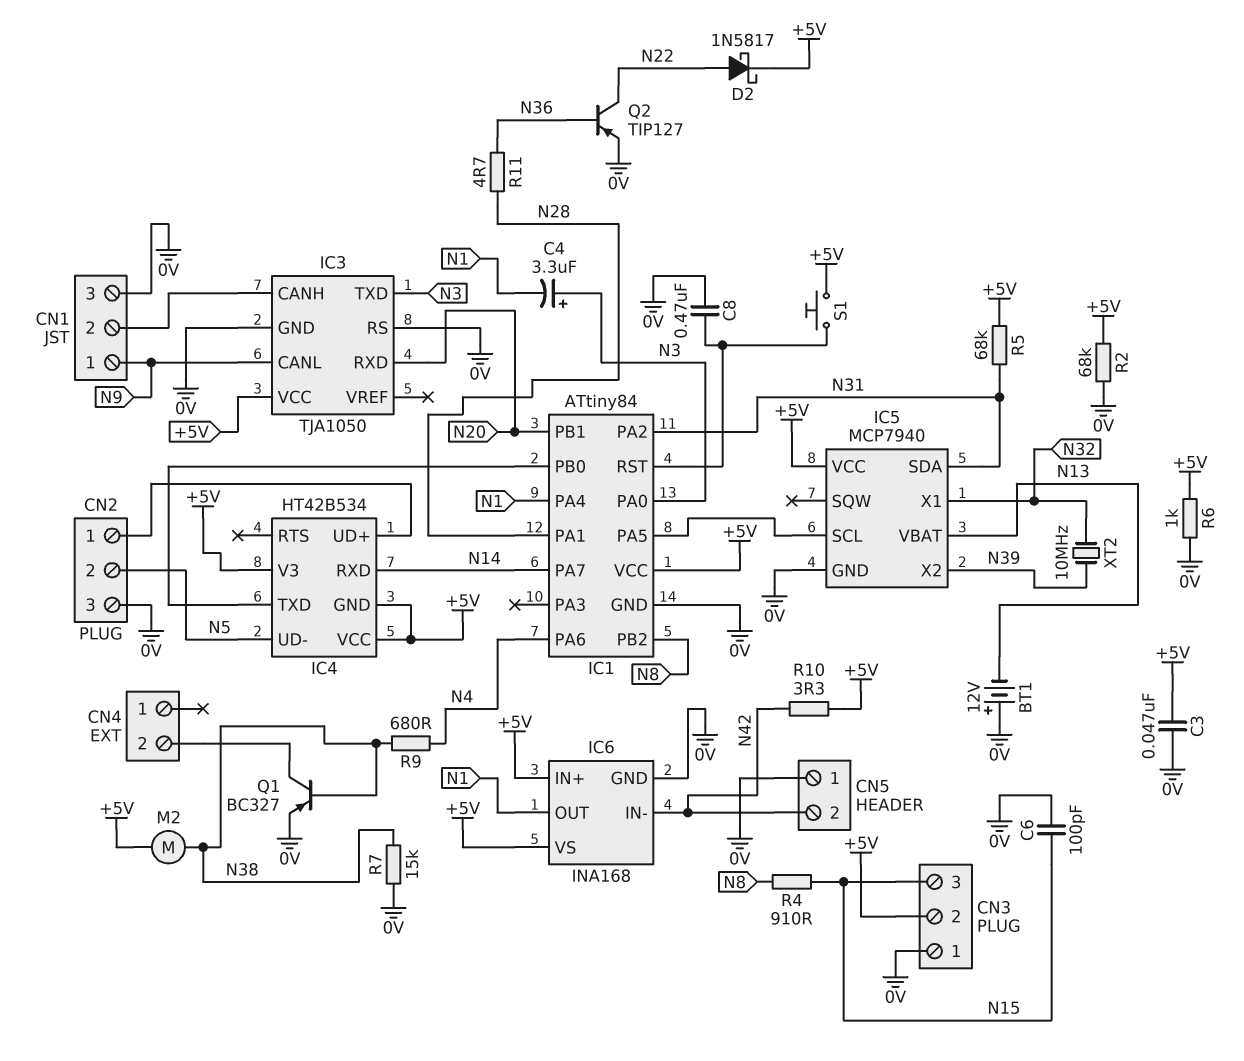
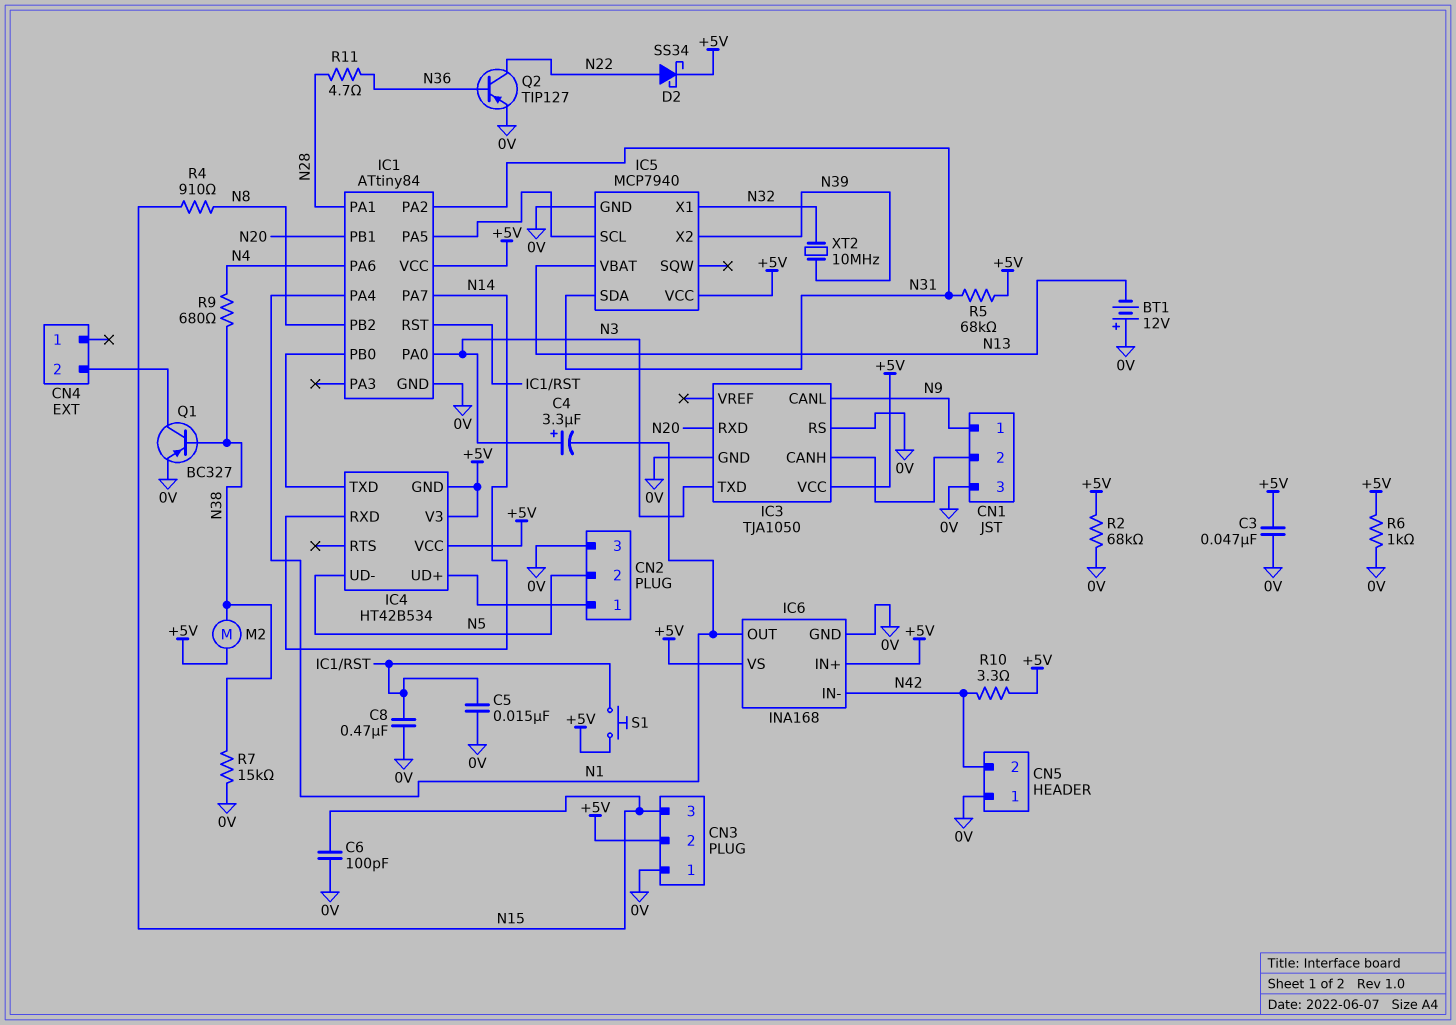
C5: none -> 15nF (0V, IC1/RST)
D2: schottky 1N5817 (A N22, K +5V) -> schottky SS34 (A N22, K +5V)

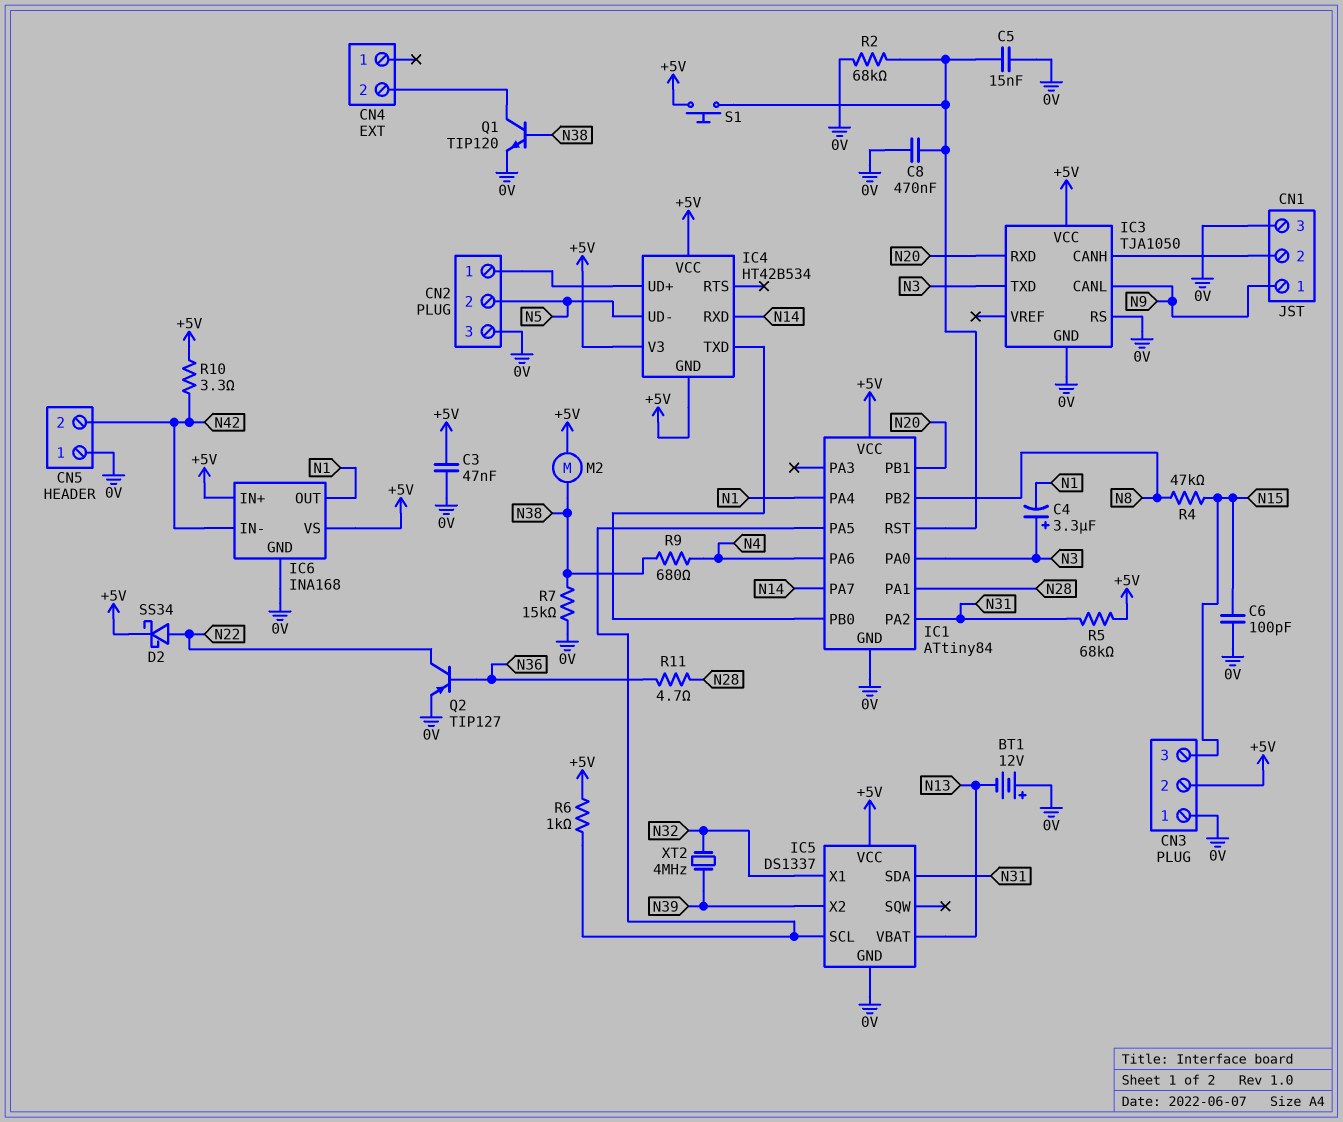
IC5: MCP7940 -> DS1337
Q1: PNP BC327 (B N38, C CN4/2, E 0V) -> NPN TIP120 (B N38, C CN4/2, E 0V)
R2: 68k (+5V, 0V) -> 68k (0V, IC1/RST)
R4: 910 (N8, N15) -> 47k (N8, N15)
R6: 1k (+5V, 0V) -> 1k (+5V, IC1/PA5)
XT2: 10MHz (N32, N39) -> 4MHz (N32, N39)

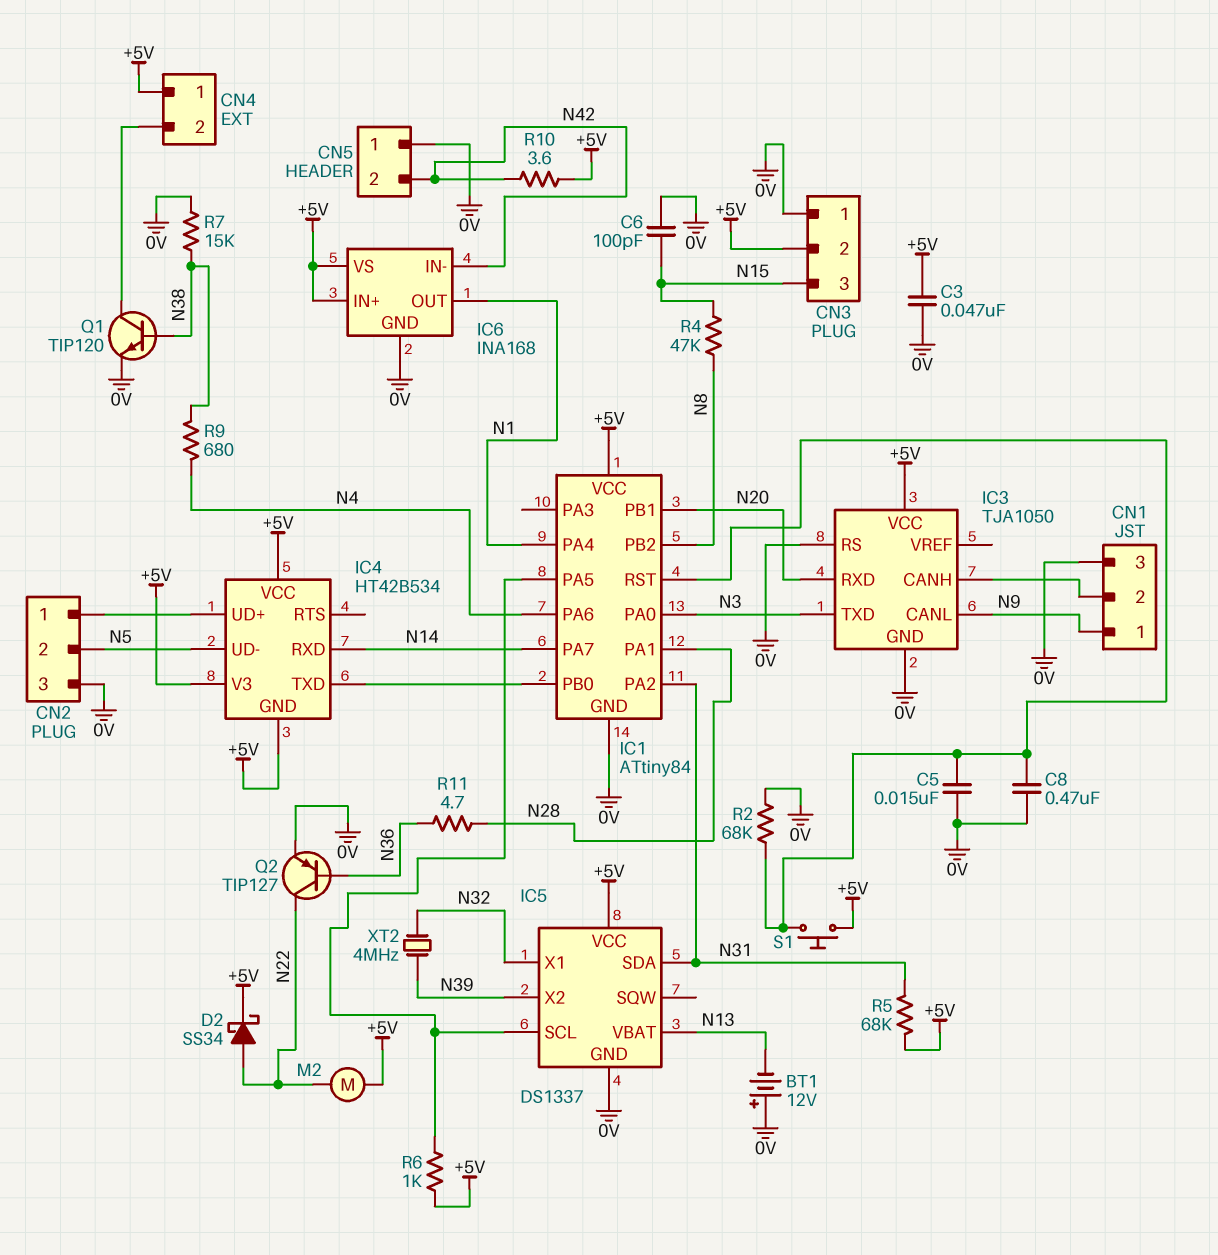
C4: 3.3uF (plus N3, minus N1) -> none
CN4 pin 1: none -> +5V
M2: motor (+5V, N38) -> motor (+5V, N22)
R10: 3.3 (+5V, N42) -> 3.6 (+5V, N42)

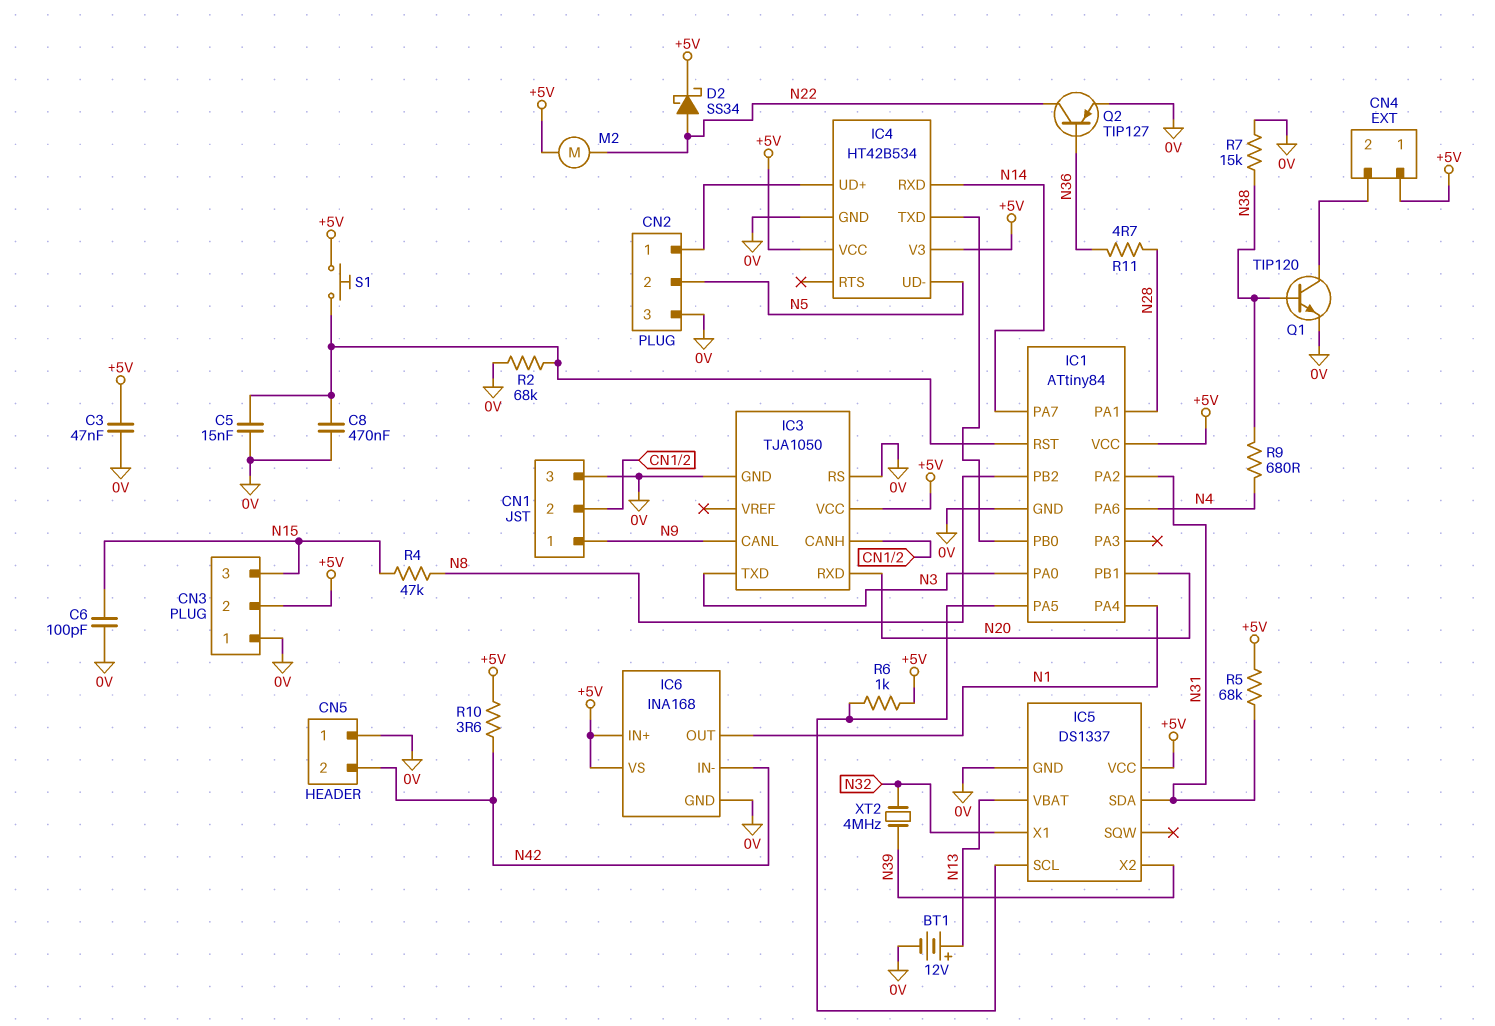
BT1: 12V (plus 0V, minus N13) -> 12V (plus N13, minus 0V)
IC4 pin GND: +5V -> 0V

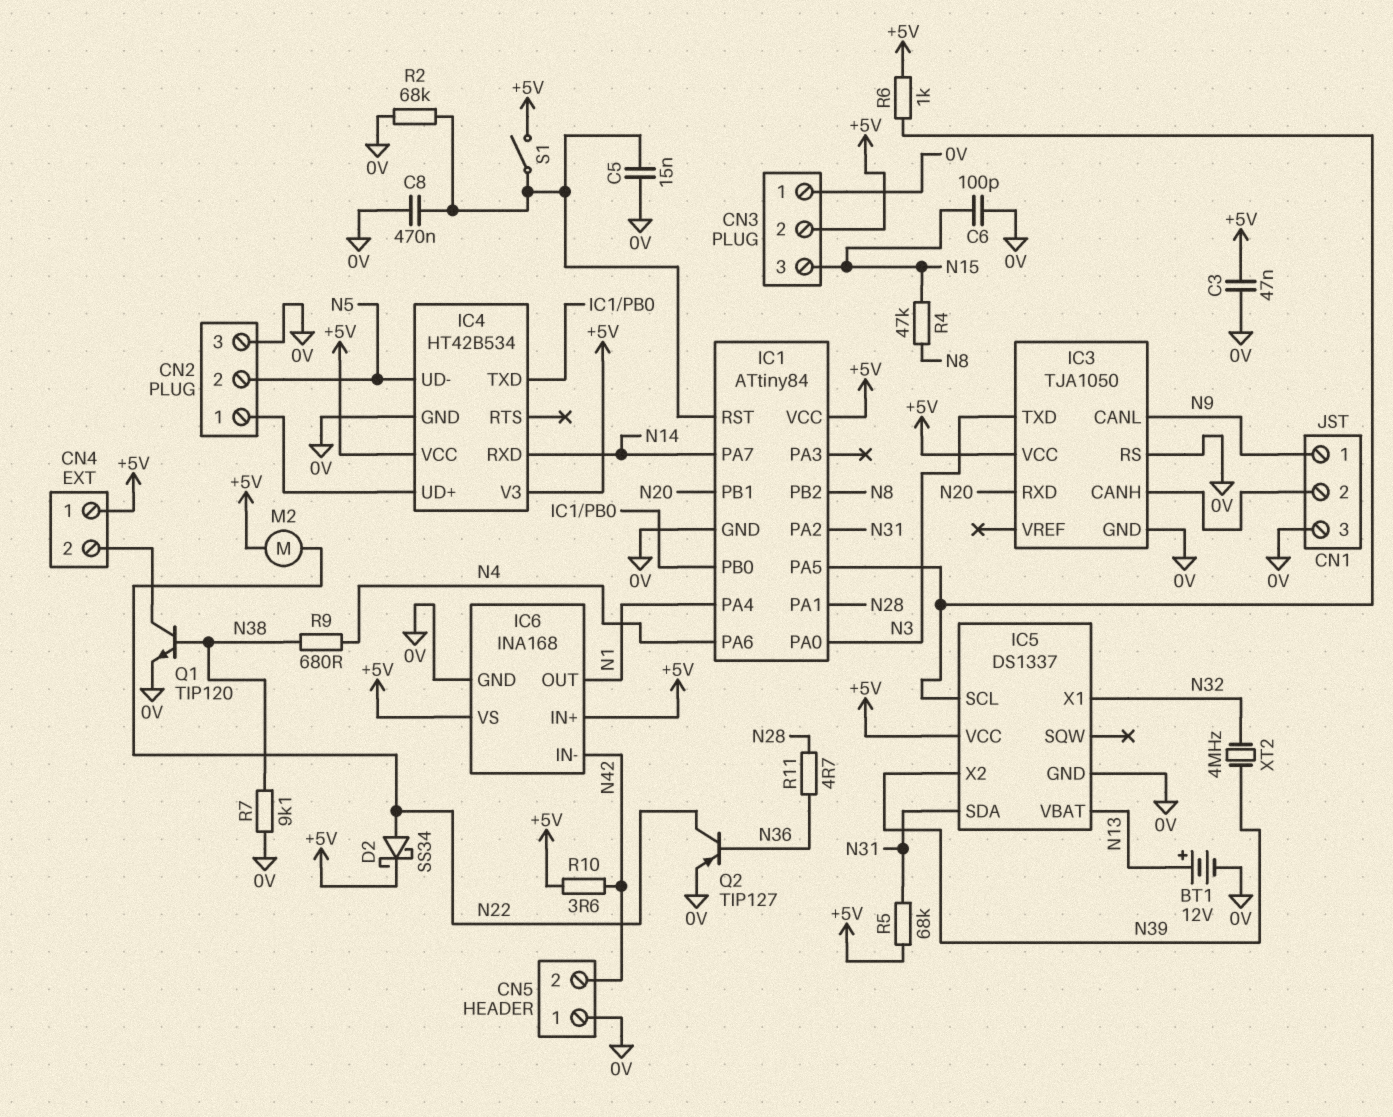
R7: 15k (0V, N38) -> 9.1k (0V, N38)
S1: button (+5V, IC1/RST) -> switch (+5V, IC1/RST)

